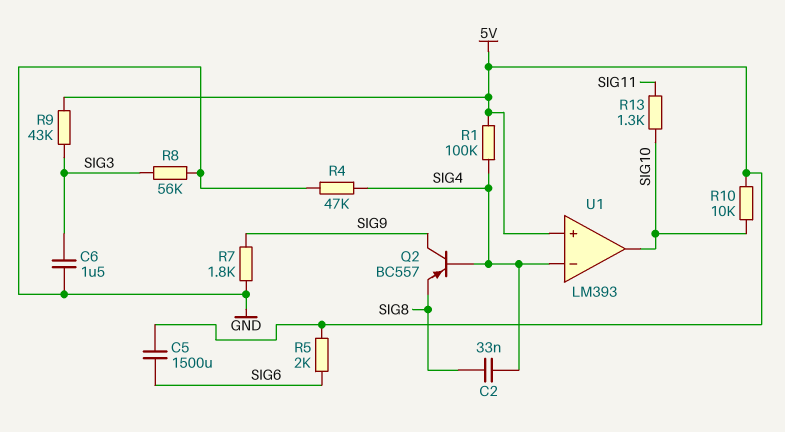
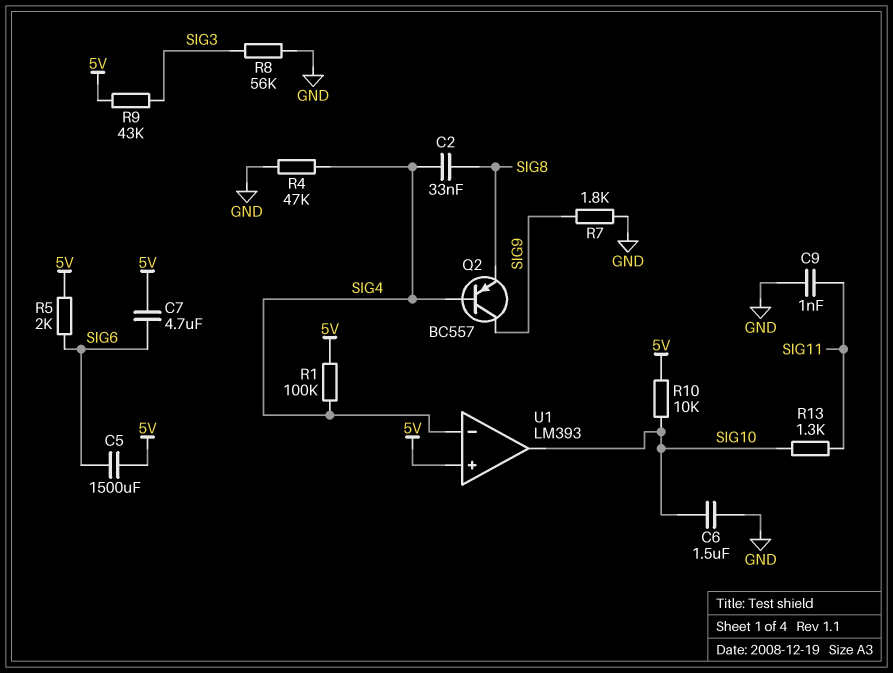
C6: 1.5uF (GND, SIG3) -> 1.5uF (GND, SIG10)
C7: none -> 4.7uF (5V, SIG6)
C9: none -> 1nF (GND, SIG11)

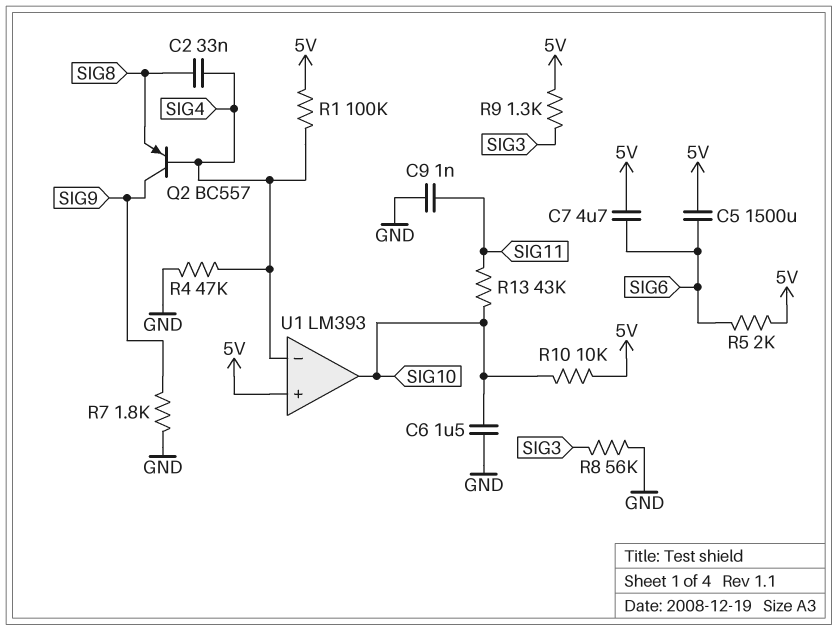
R9: 43k (5V, SIG3) -> 1.3k (5V, SIG3)
R13: 1.3k (SIG10, SIG11) -> 43k (SIG10, SIG11)

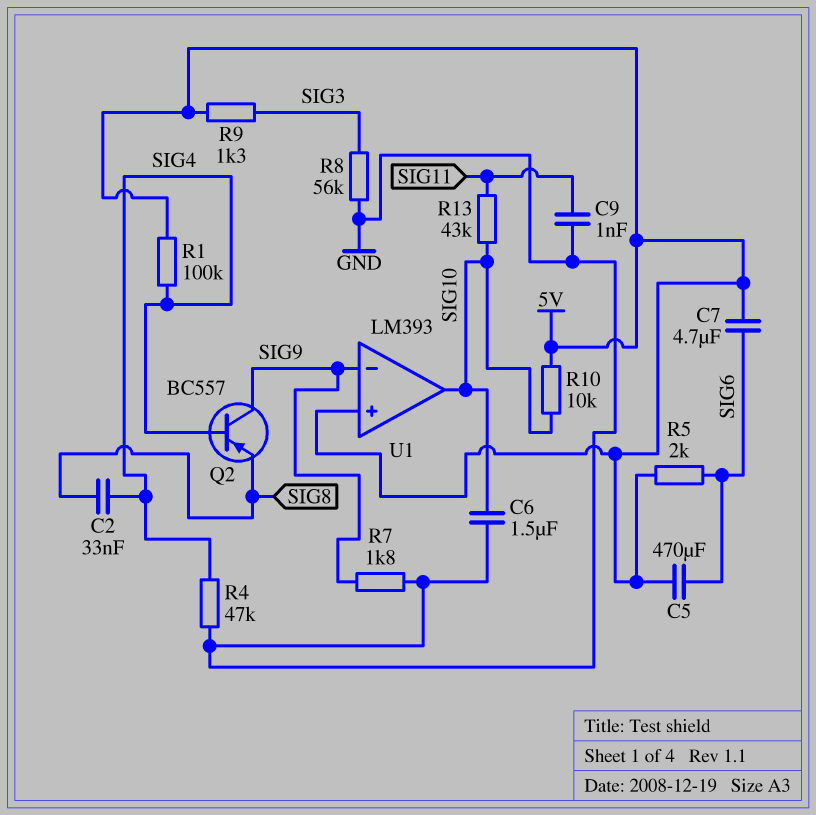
C5: 1500uF (5V, SIG6) -> 470uF (5V, SIG6)
U1 pin in-: SIG4 -> SIG9

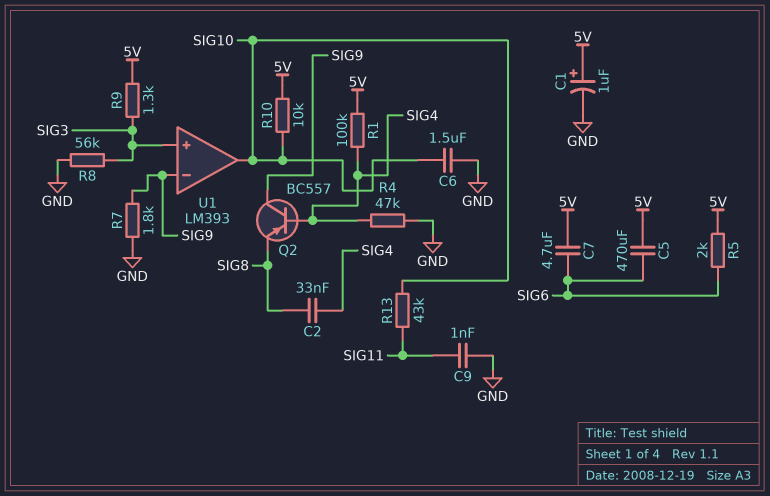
C1: none -> 1uF (plus 5V, minus GND)
U1 pin in+: 5V -> SIG3

